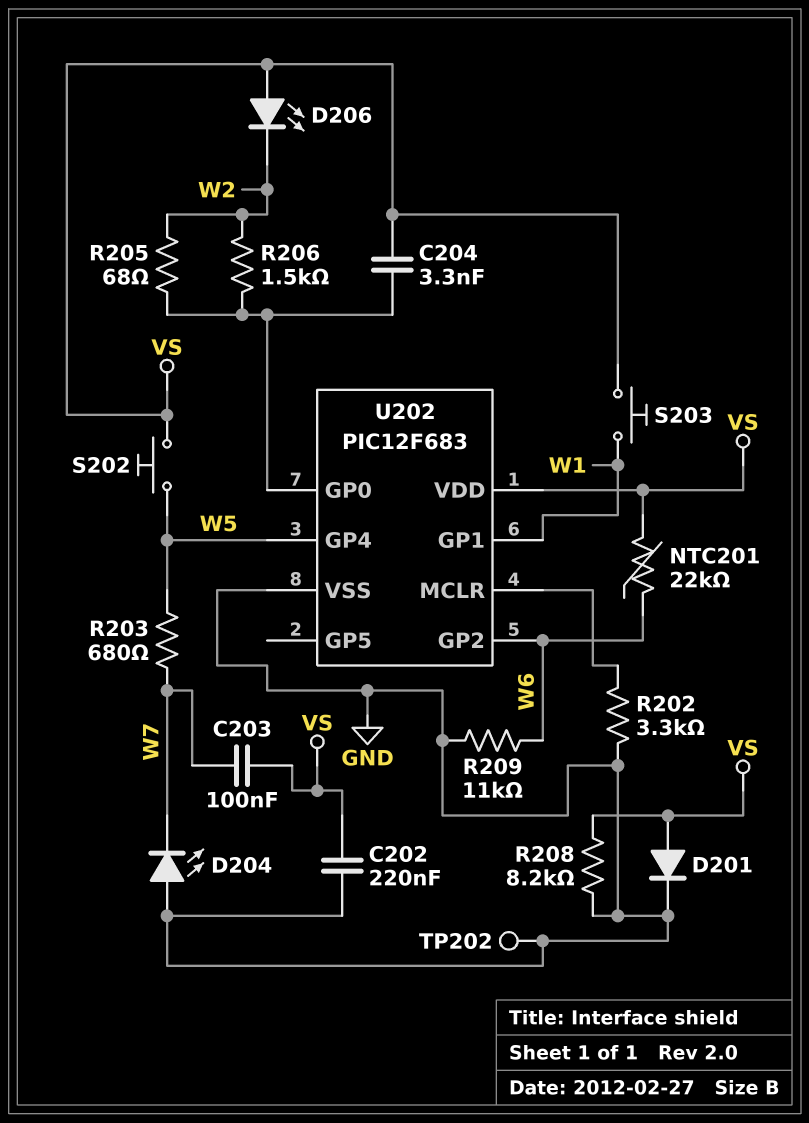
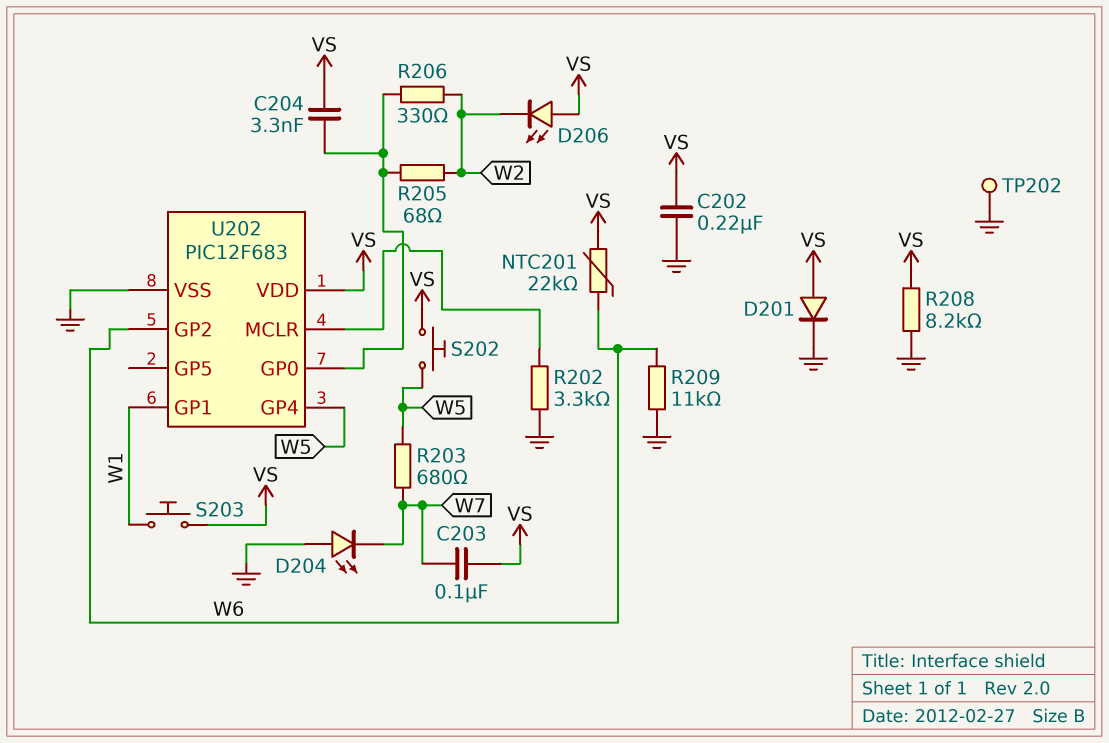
R206: 1.5k (U202/GP0, W2) -> 330 (U202/GP0, W2)

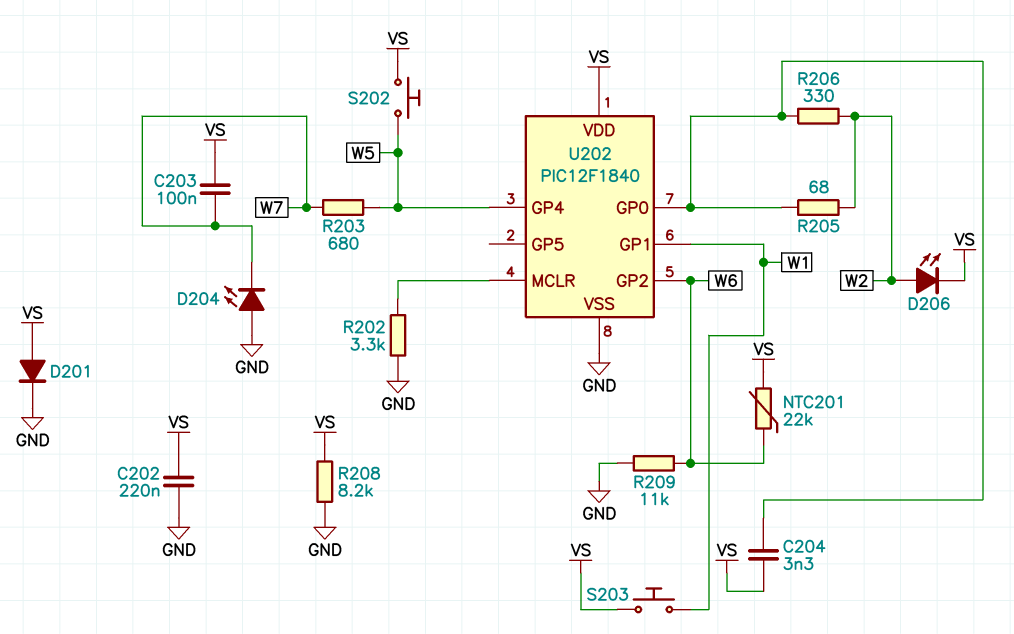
D206: LED (A VS, K W2) -> LED (A W2, K VS)
TP202: test point (GND) -> none
U202: PIC12F683 -> PIC12F1840

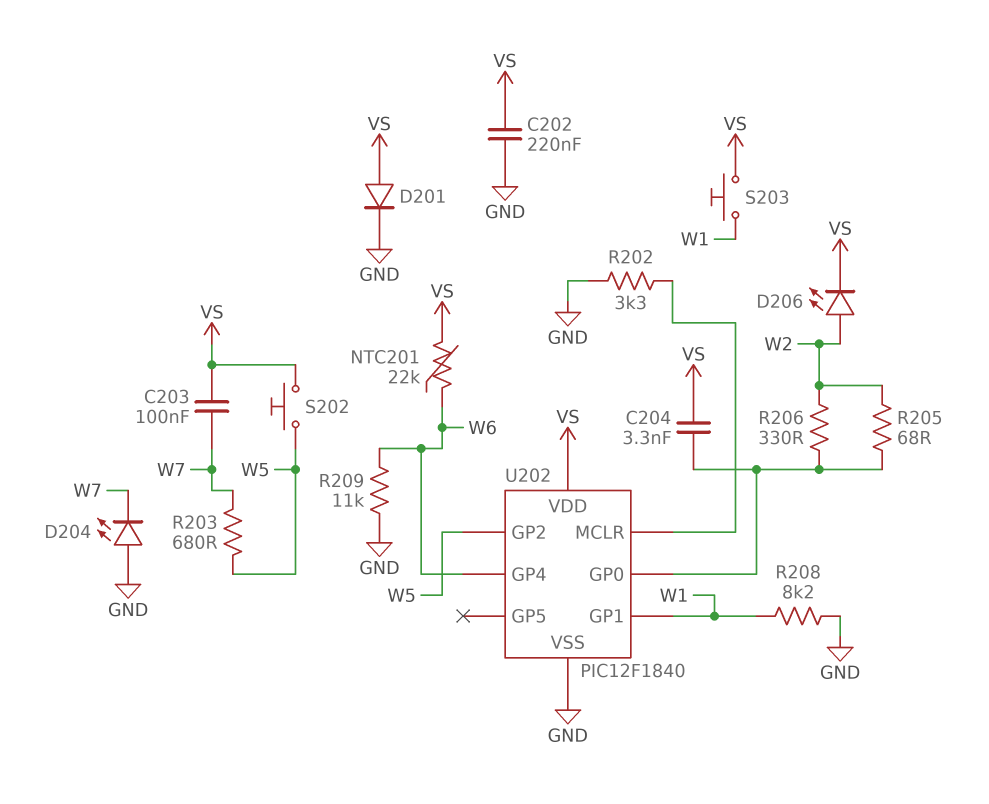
R208: 8.2k (GND, VS) -> 8.2k (GND, W1)
U202 pin GP2: W6 -> W5
U202 pin GP4: W5 -> W6

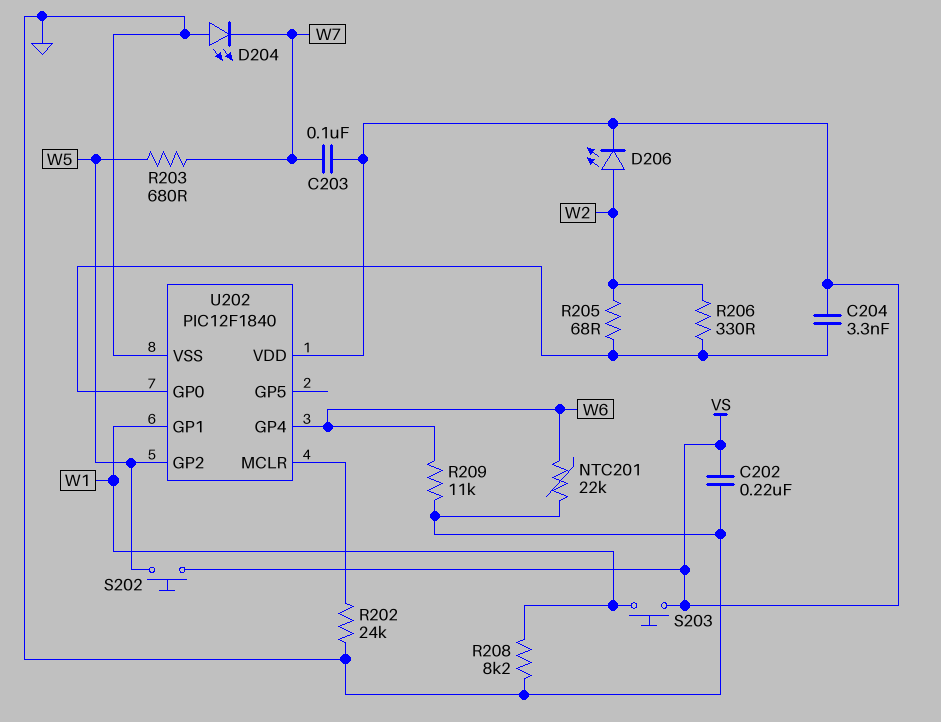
D201: diode (A VS, K GND) -> none
NTC201: 22k (VS, W6) -> 22k (GND, W6)
R202: 3.3k (GND, U202/MCLR) -> 24k (GND, U202/MCLR)

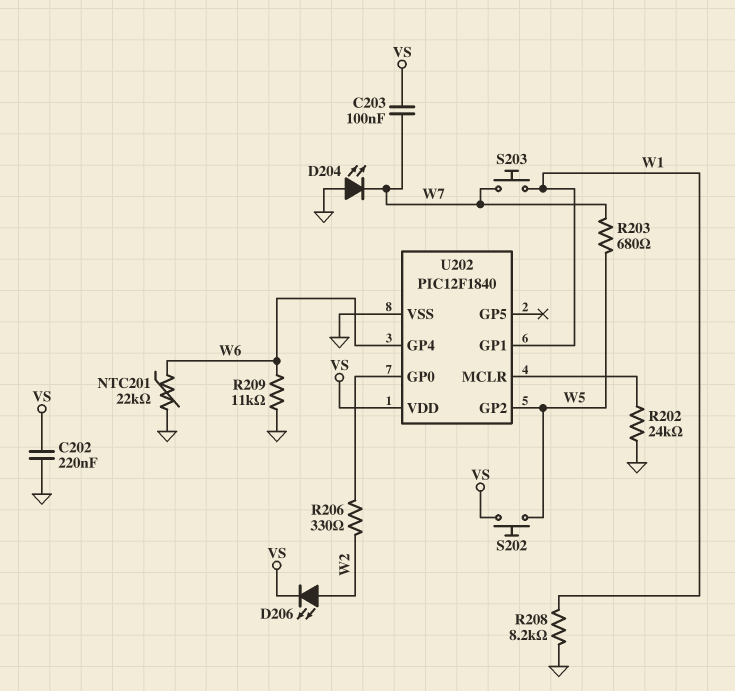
C204: 3.3nF (U202/GP0, VS) -> none
R205: 68 (U202/GP0, W2) -> none
S203: button (VS, W1) -> button (W1, W7)

